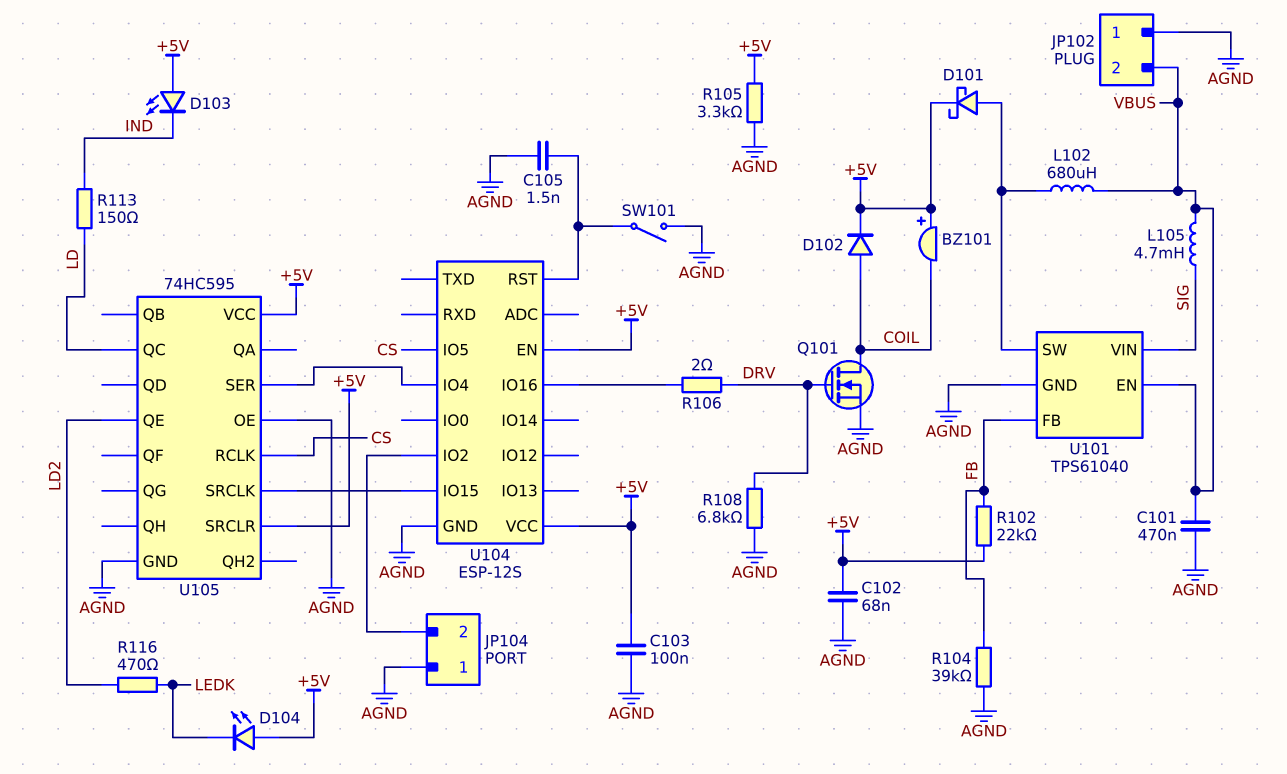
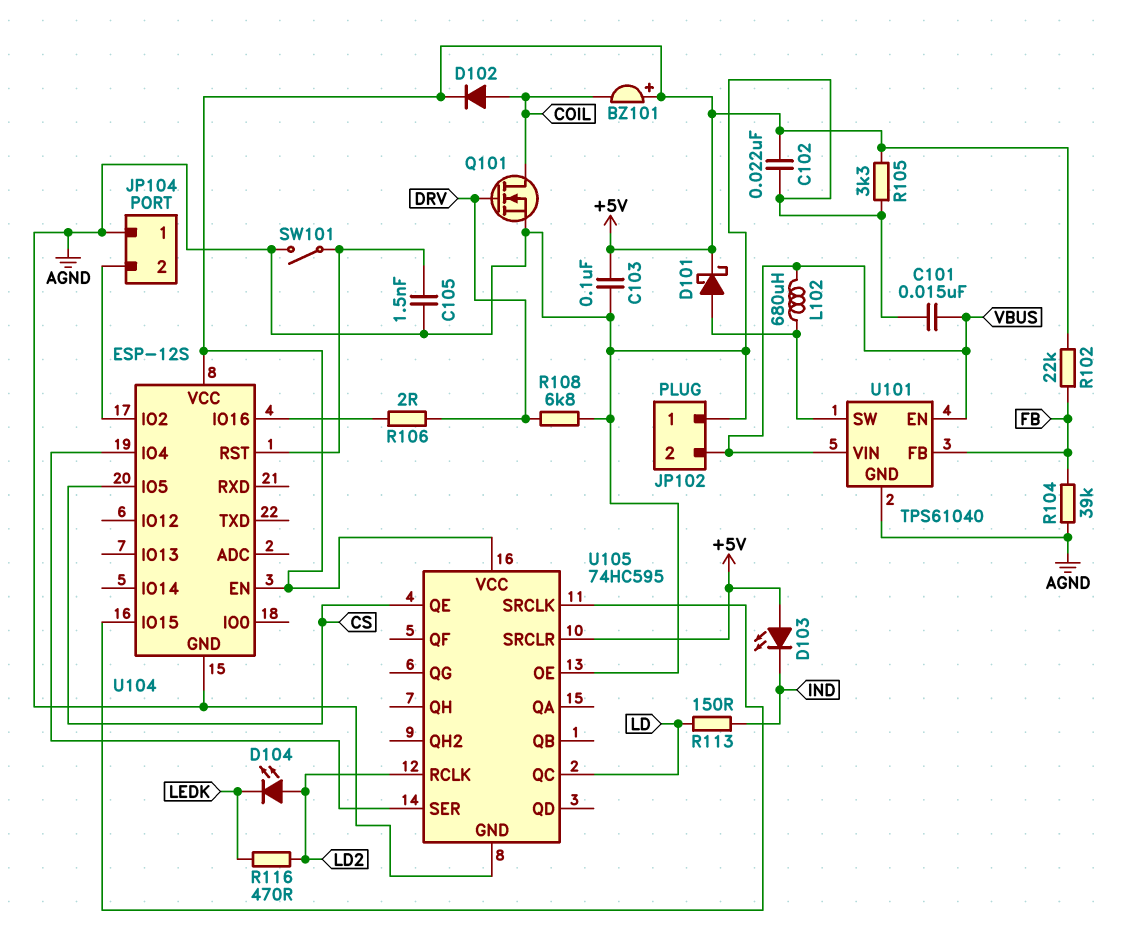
C101: 470nF (AGND, VBUS) -> 15nF (AGND, VBUS)
C102: 68nF (+5V, AGND) -> 22nF (+5V, AGND)
D104: LED (A +5V, K LEDK) -> LED (A LD2, K LEDK)
L105: 4.7mH (SIG, VBUS) -> none
U101 pin VIN: SIG -> VBUS
U105 pin QE: LD2 -> CS
U105 pin RCLK: CS -> LD2

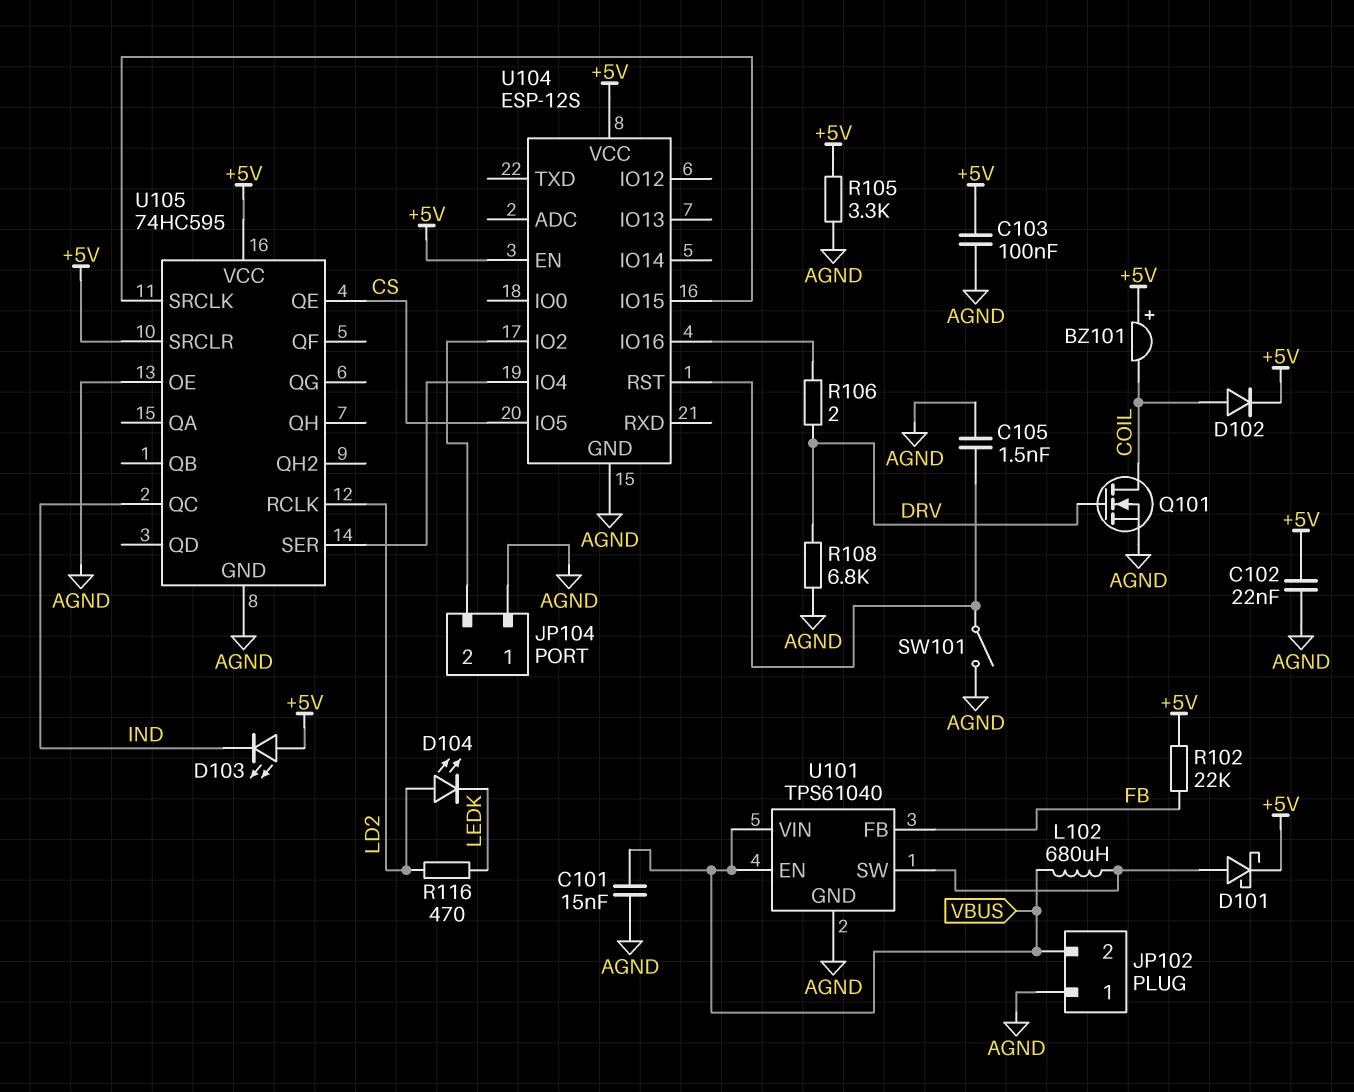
R104: 39k (AGND, FB) -> none
R113: 150 (IND, LD) -> none
U105 pin QC: LD -> IND

